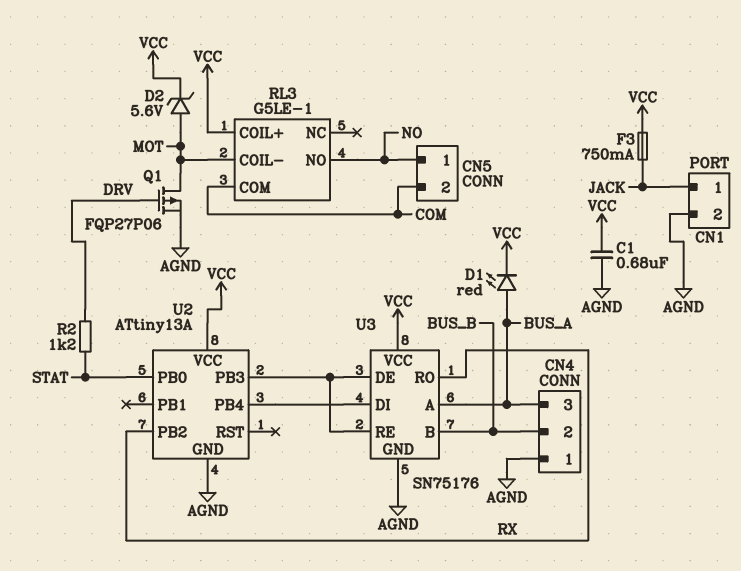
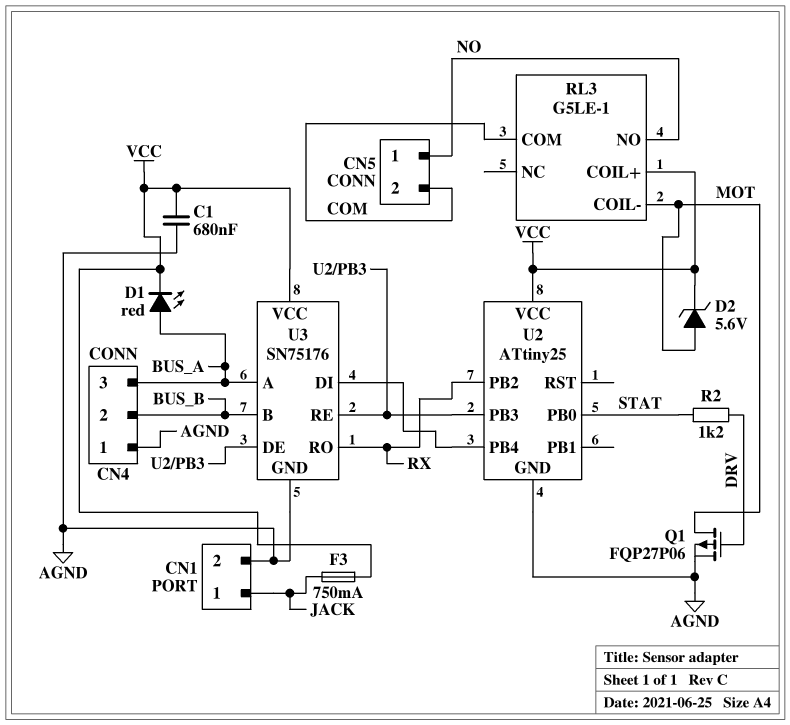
U2: ATtiny13A -> ATtiny25

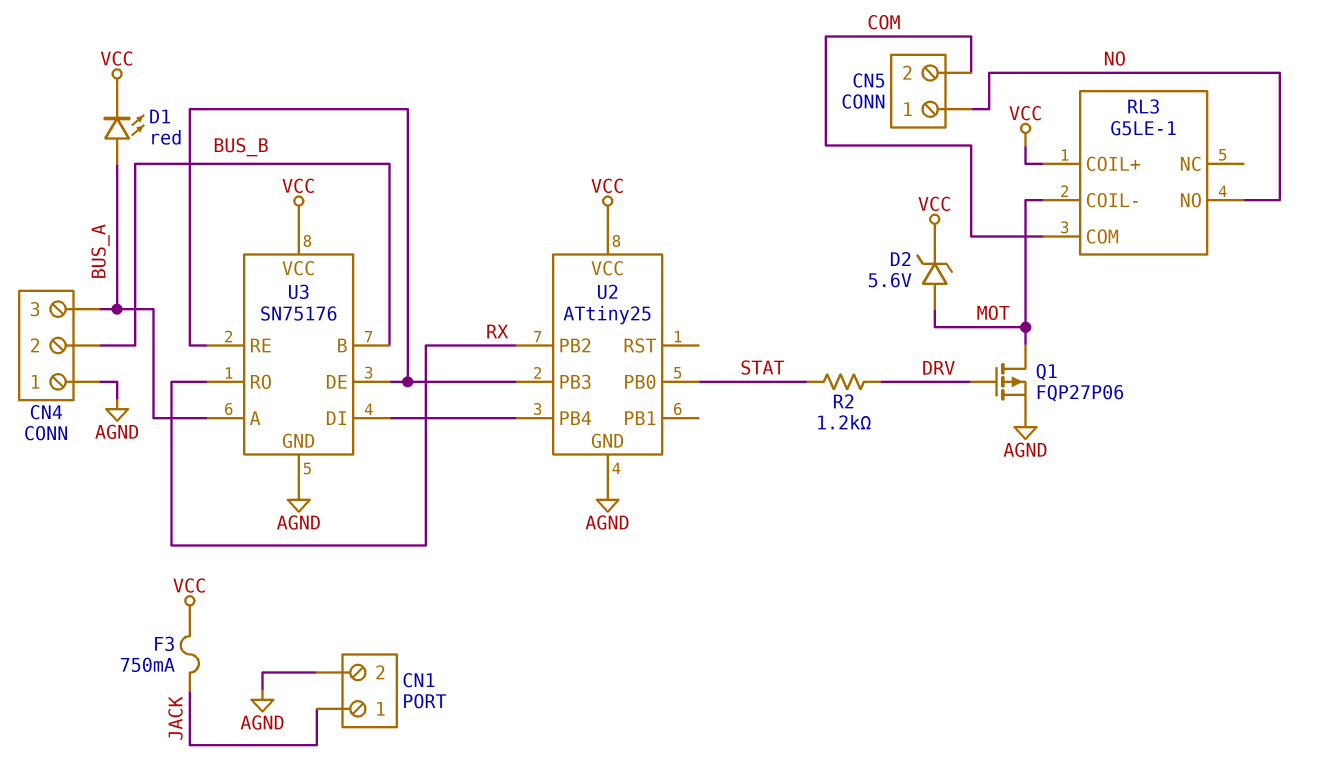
C1: 680nF (AGND, VCC) -> none

